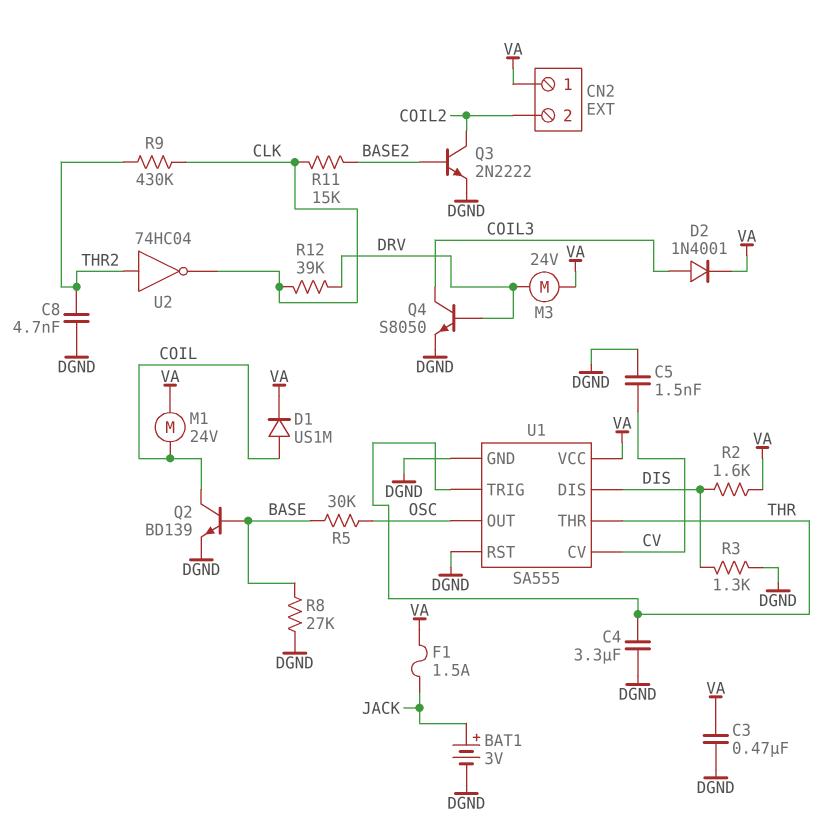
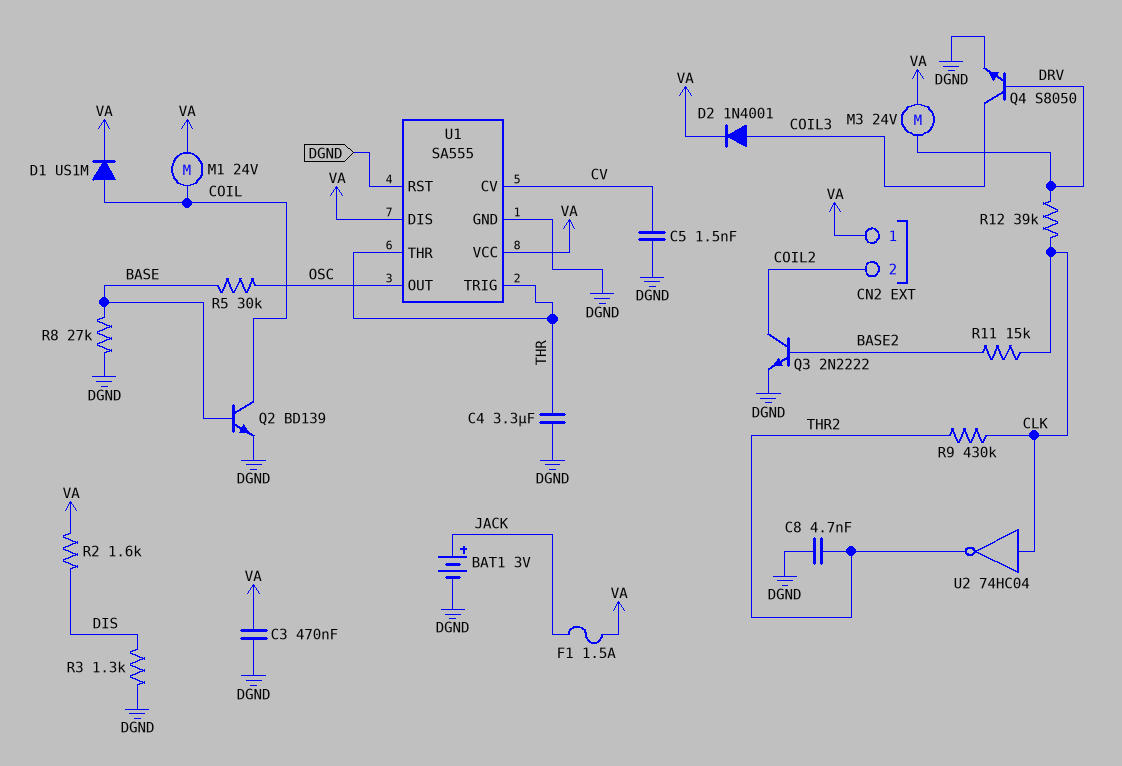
U1 pin DIS: DIS -> VA
U2: NOT 74HC04 (in THR2, out CLK) -> NOT 74HC04 (in CLK, out THR2)

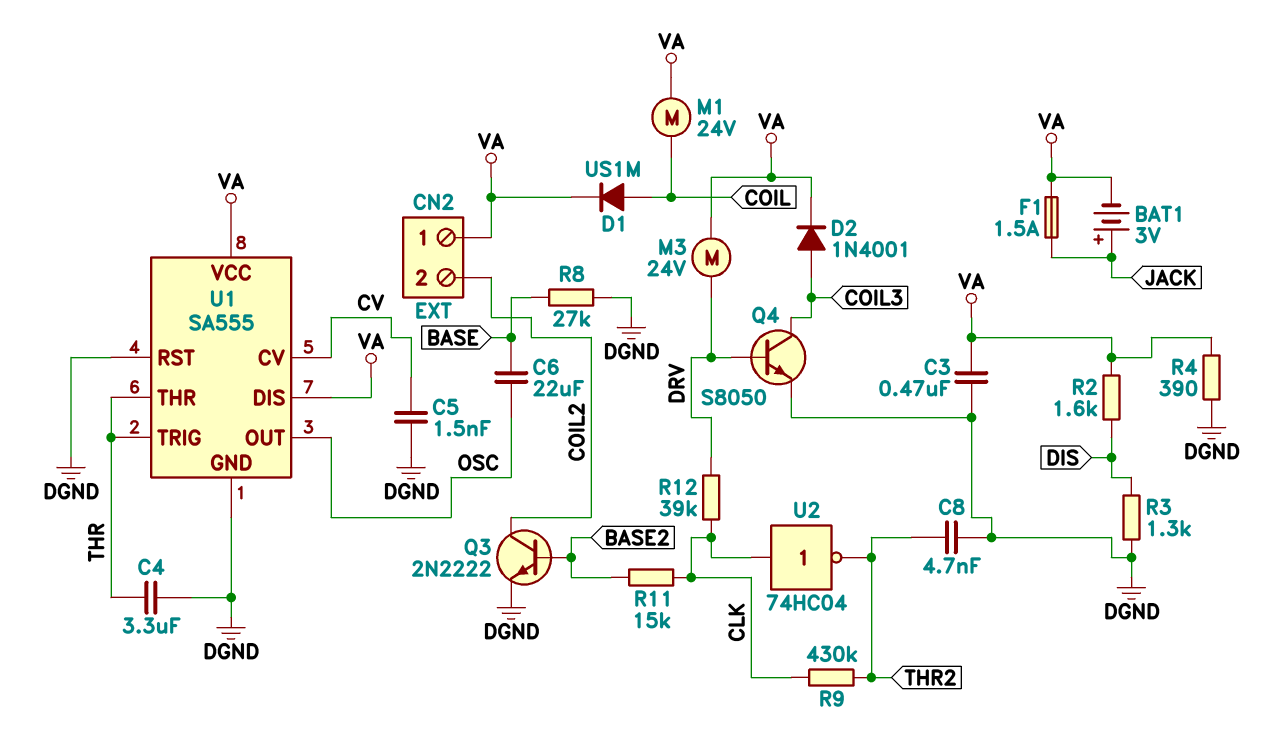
BAT1: 3V (plus JACK, minus DGND) -> 3V (plus JACK, minus VA)
C6: none -> 22uF (BASE, OSC)
Q2: NPN BD139 (B BASE, C COIL, E DGND) -> none
R4: none -> 390 (DGND, VA)
R5: 30k (BASE, OSC) -> none

